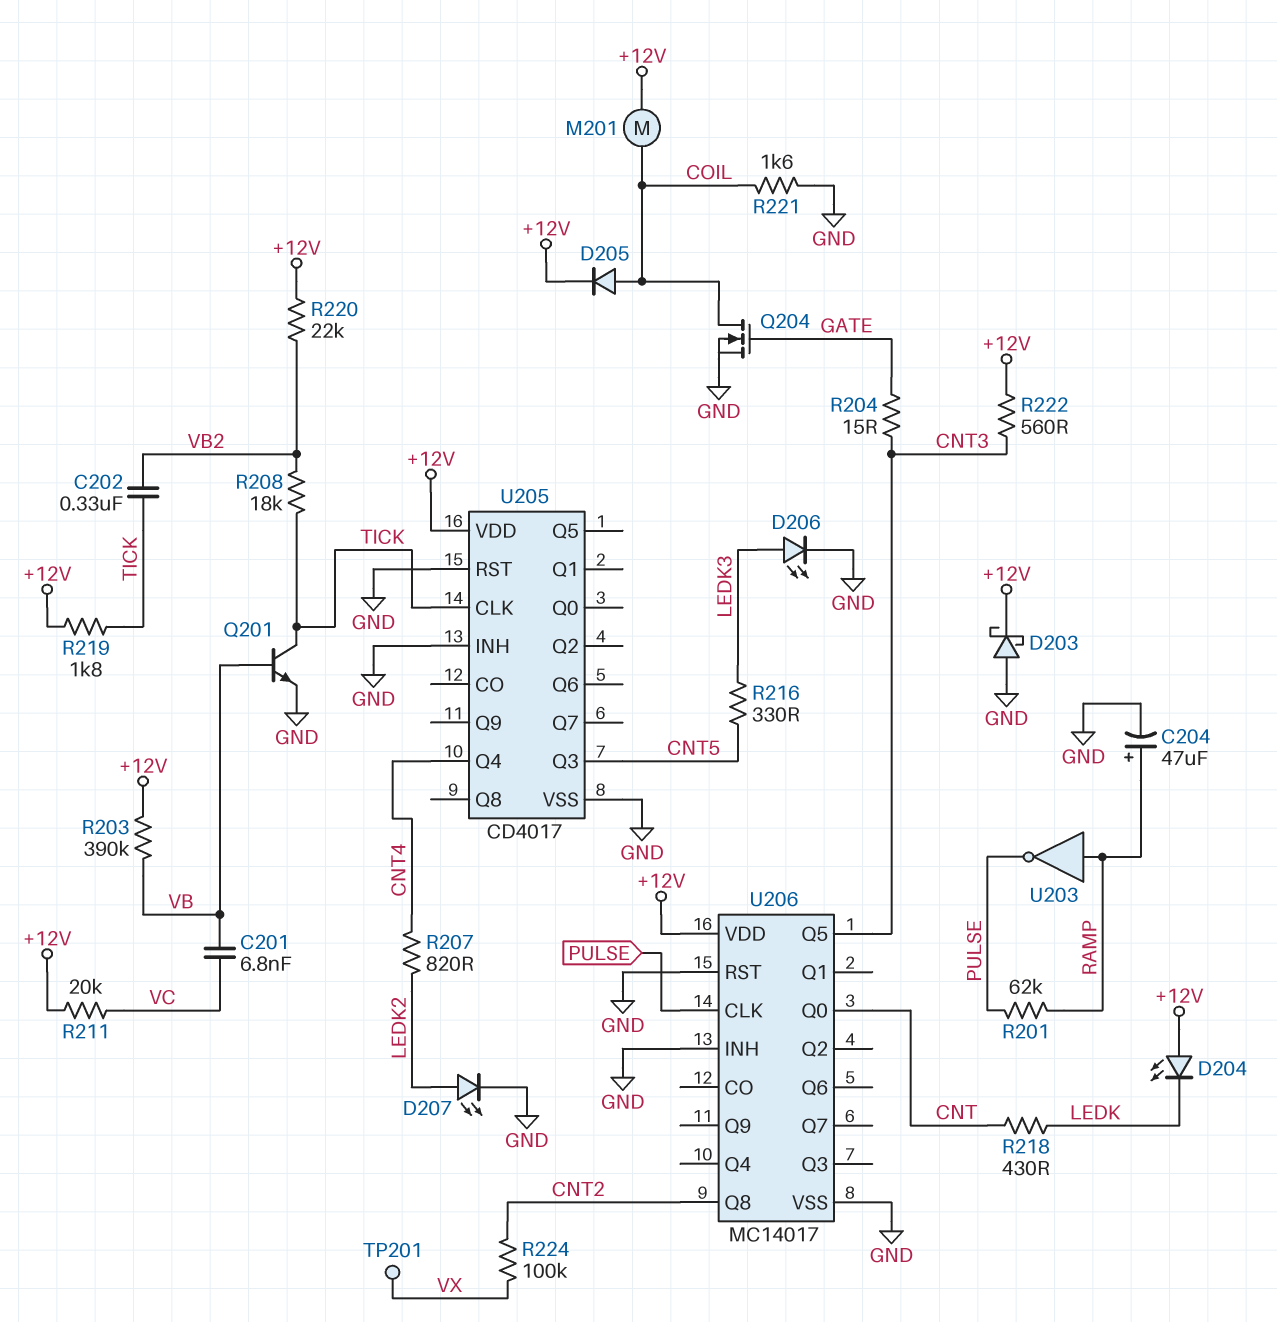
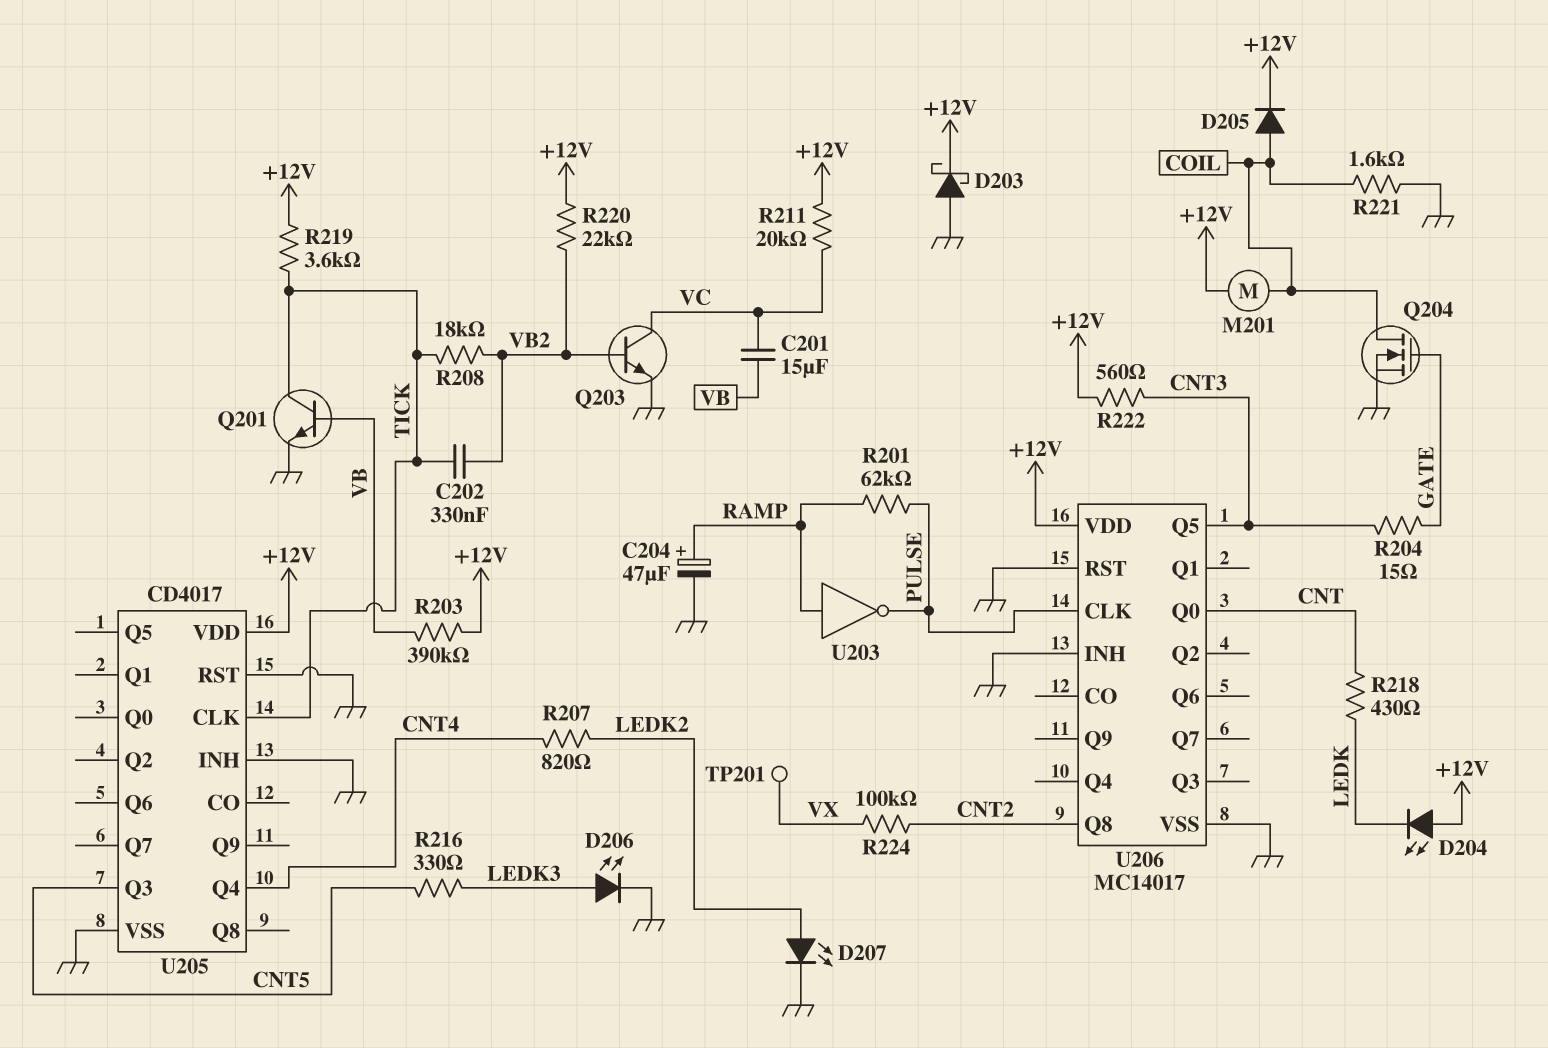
C201: 6.8nF (VB, VC) -> 15uF (VB, VC)
Q203: none -> NPN (B VB2, C VC, E GND)
R219: 1.8k (+12V, TICK) -> 3.6k (+12V, TICK)

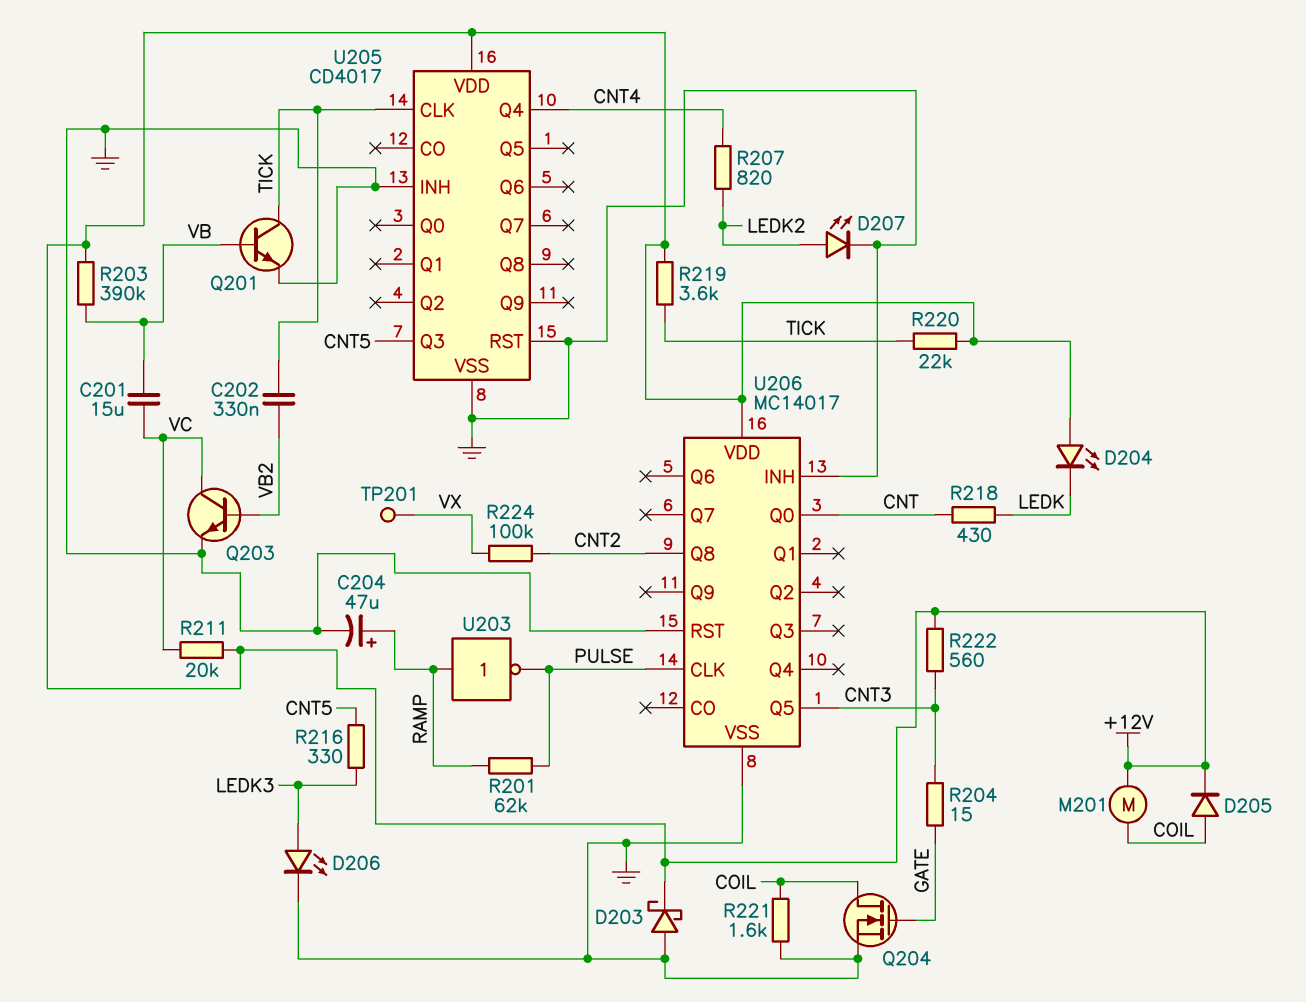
R208: 18k (TICK, VB2) -> none
R220: 22k (+12V, VB2) -> 22k (+12V, TICK)

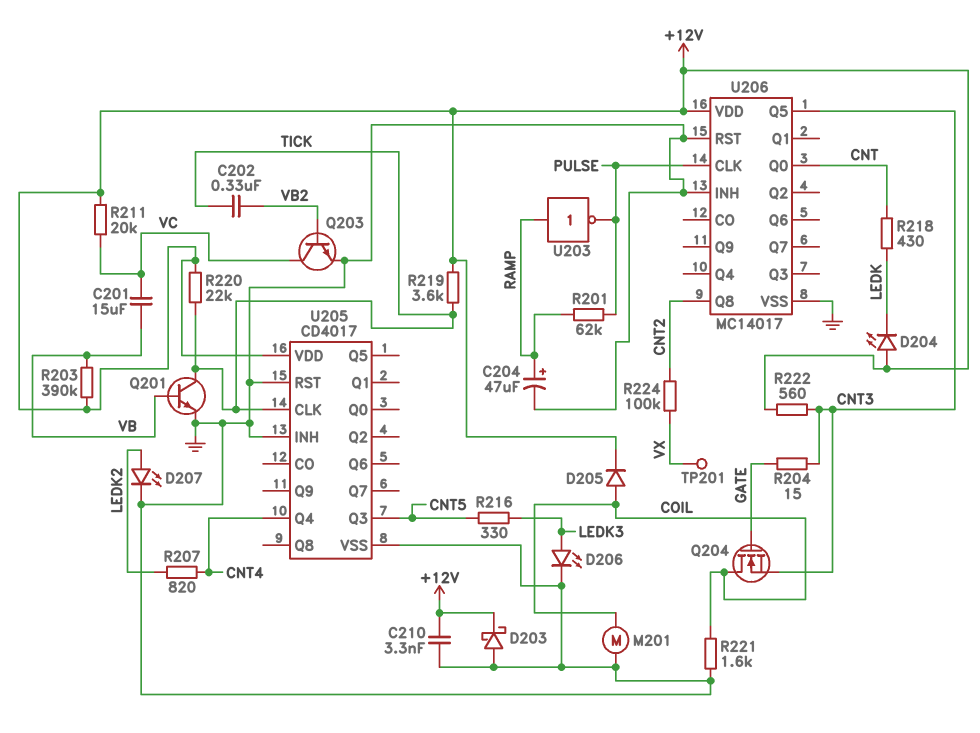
C210: none -> 3.3nF (+12V, GND)
M201: motor (+12V, COIL) -> motor (COIL, GND)
Q204: NMOS (G GATE, D COIL, S GND) -> NMOS (G GATE, D COIL, S CNT3)

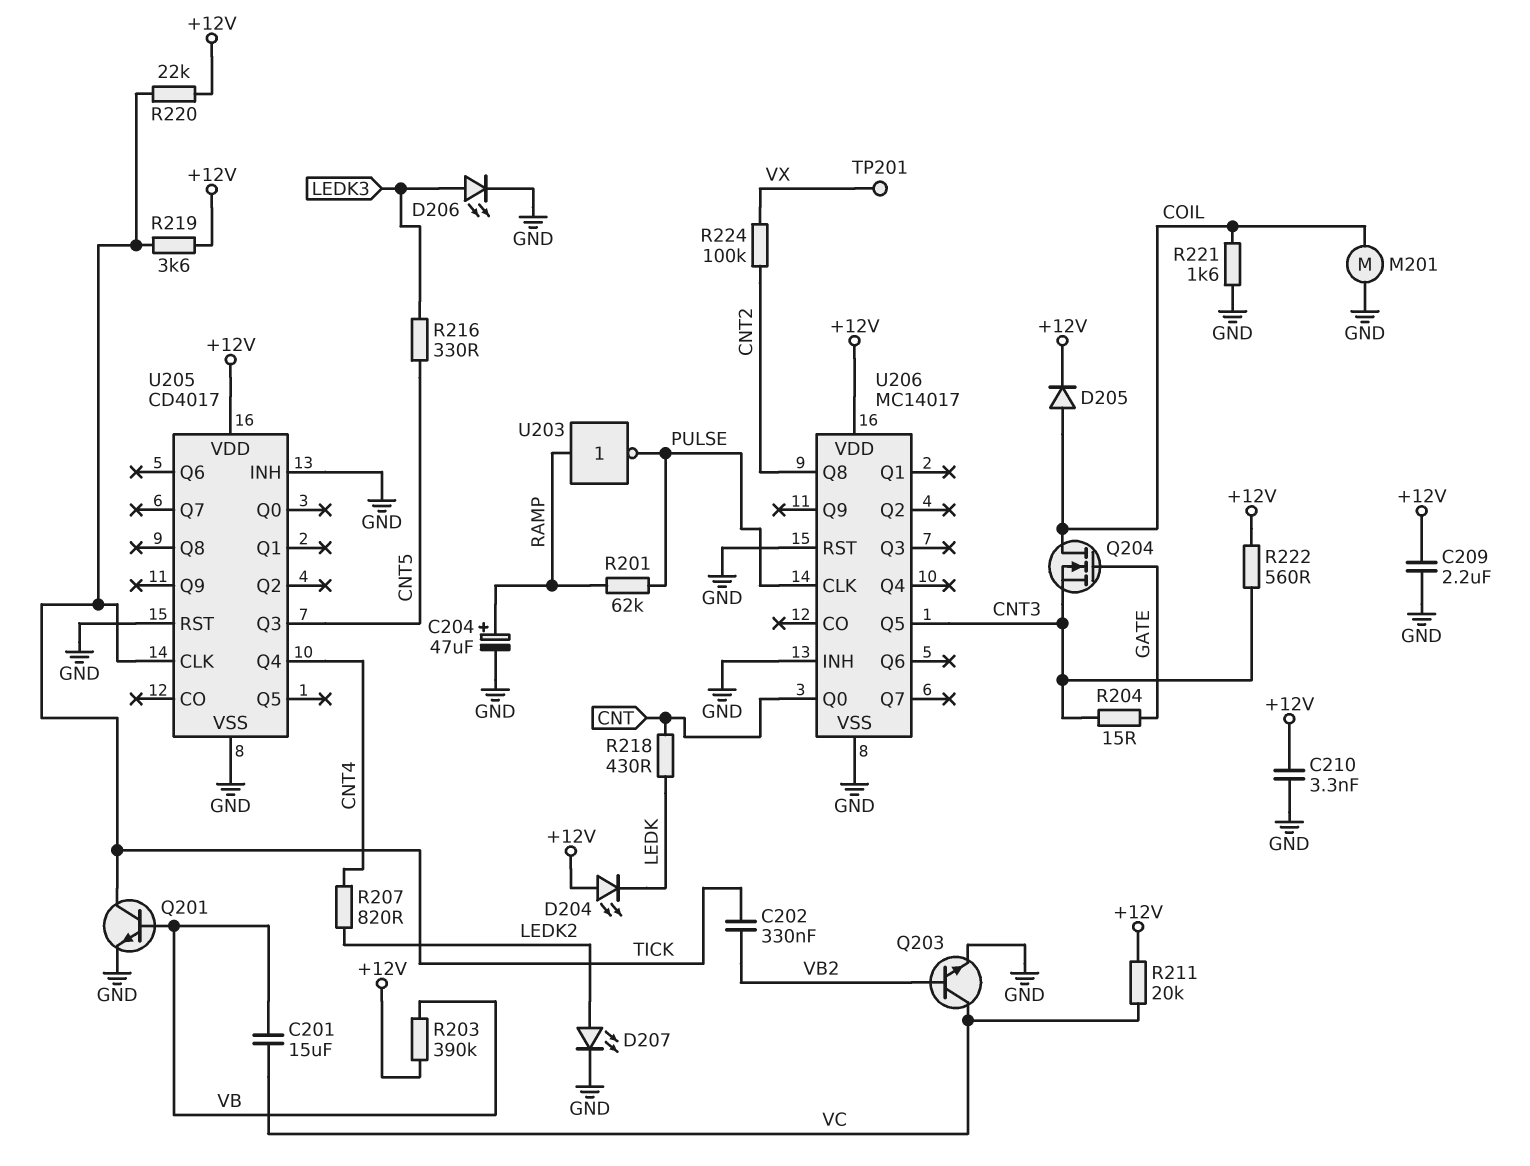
C209: none -> 2.2uF (+12V, GND)
D203: schottky (A GND, K +12V) -> none

